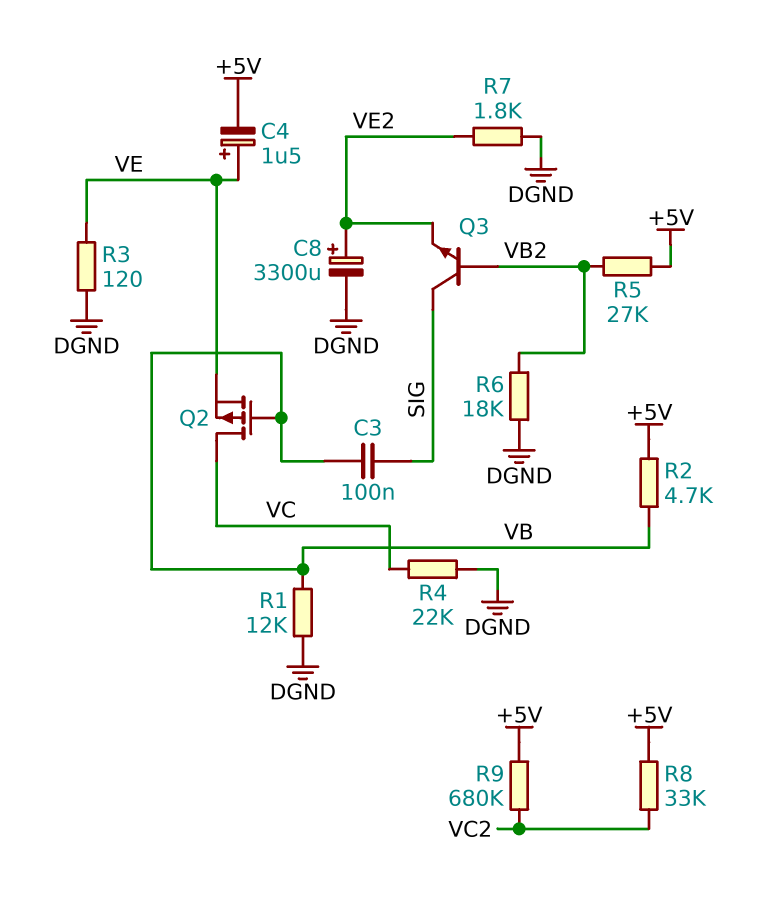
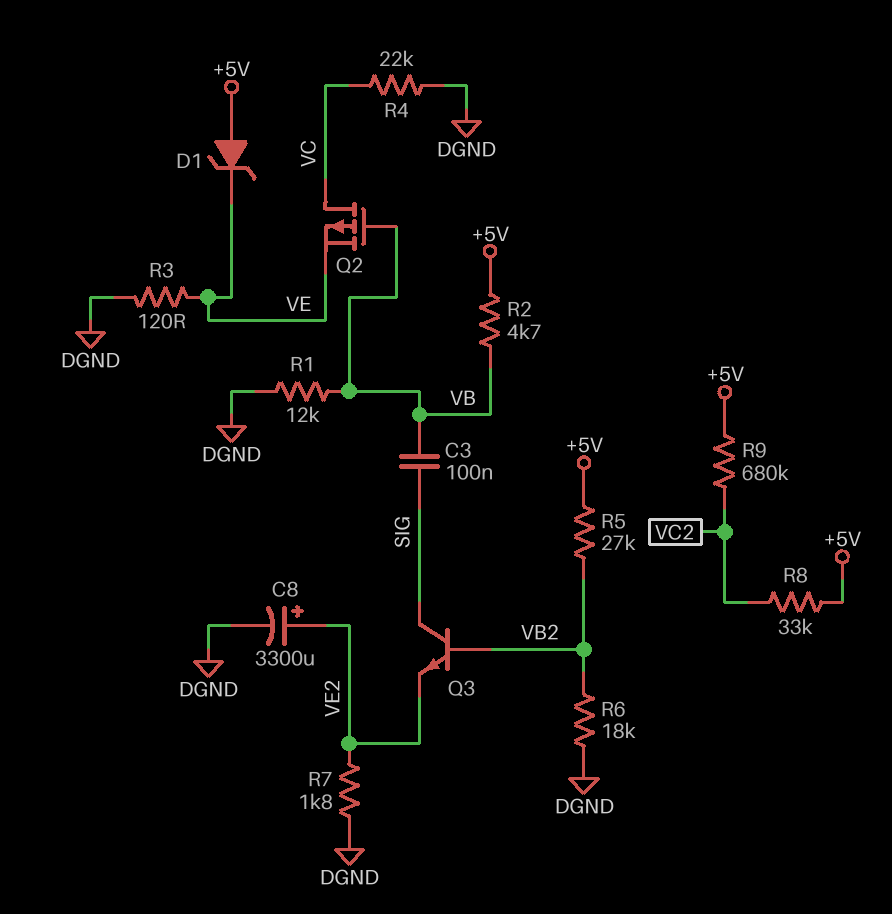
C4: 1.5uF (plus VE, minus +5V) -> none
D1: none -> zener (A +5V, K VE)

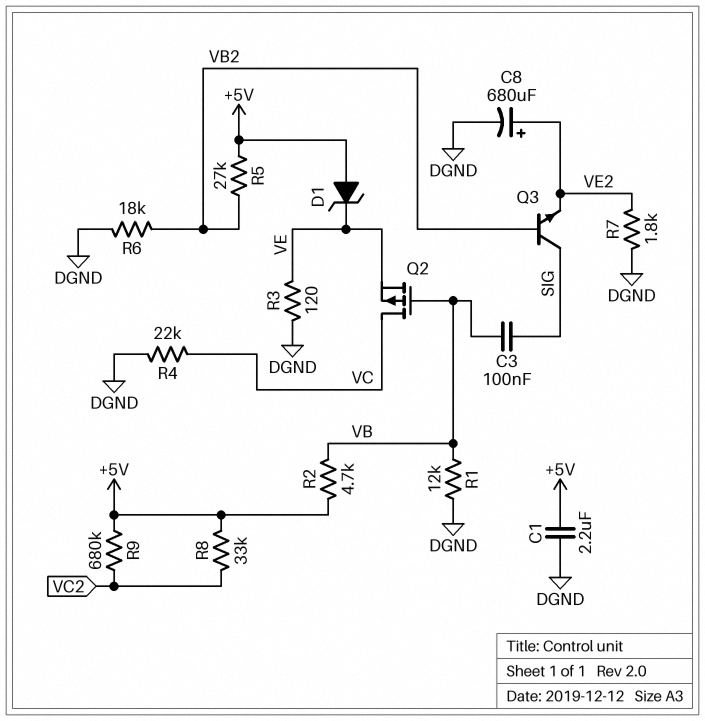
C1: none -> 2.2uF (+5V, DGND)
C8: 3300uF (plus VE2, minus DGND) -> 680uF (plus VE2, minus DGND)

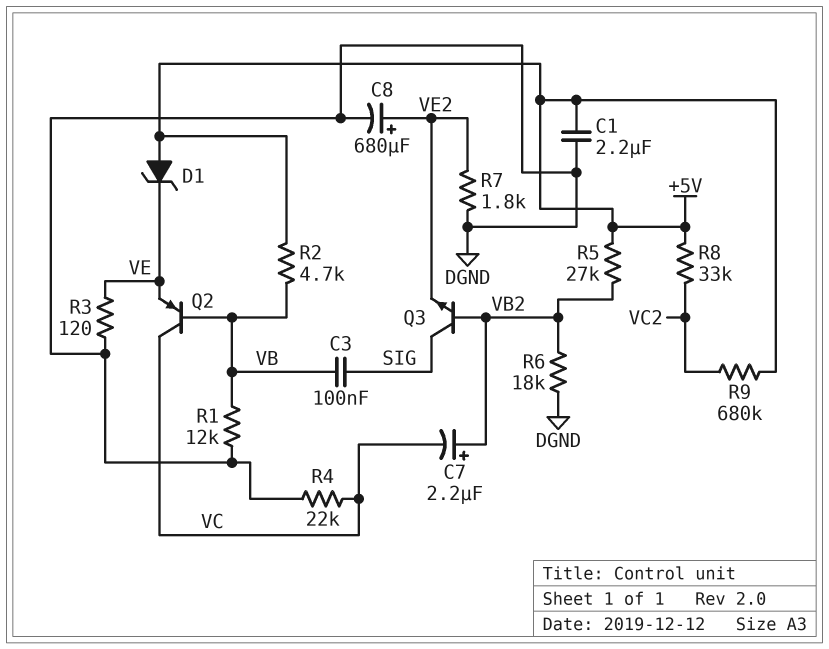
C7: none -> 2.2uF (plus VB2, minus VC)
Q2: PMOS (G VB, D VC, S VE) -> PNP (B VB, C VC, E VE)

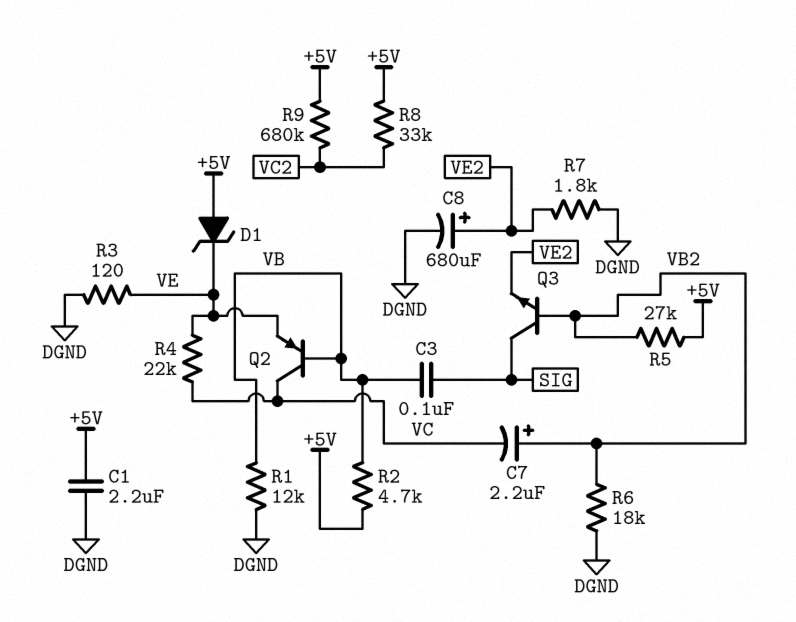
R4: 22k (DGND, VC) -> 22k (VC, VE)

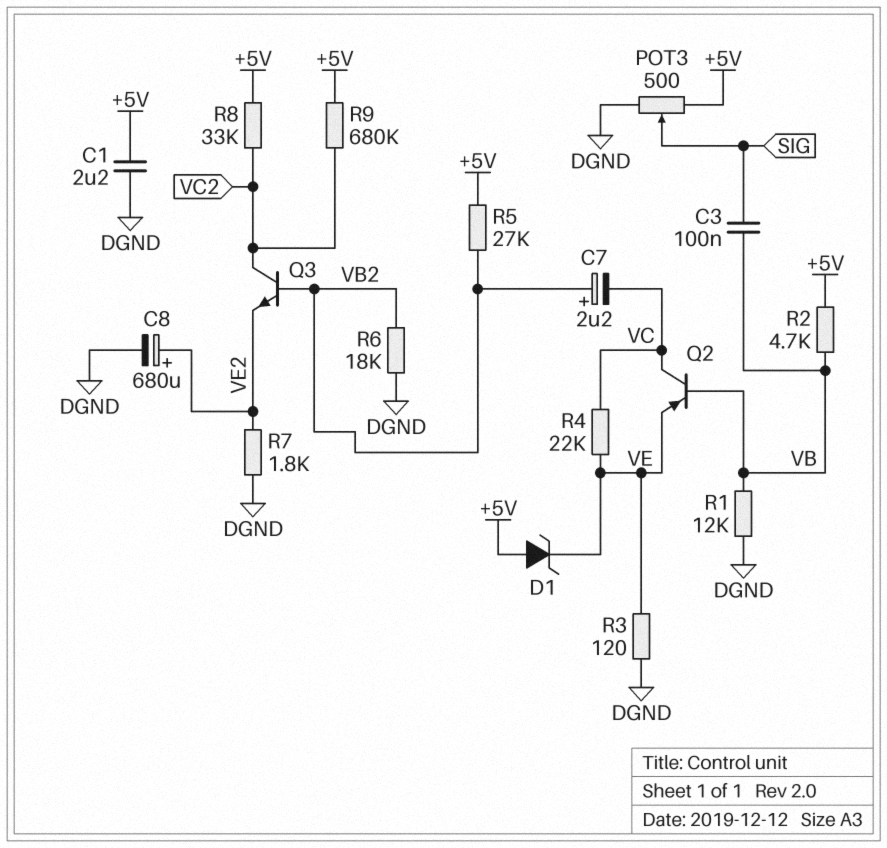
POT3: none -> 500 (+5V, DGND, wiper SIG)
Q3: NPN (B VB2, C SIG, E VE2) -> NPN (B VB2, C VC2, E VE2)

